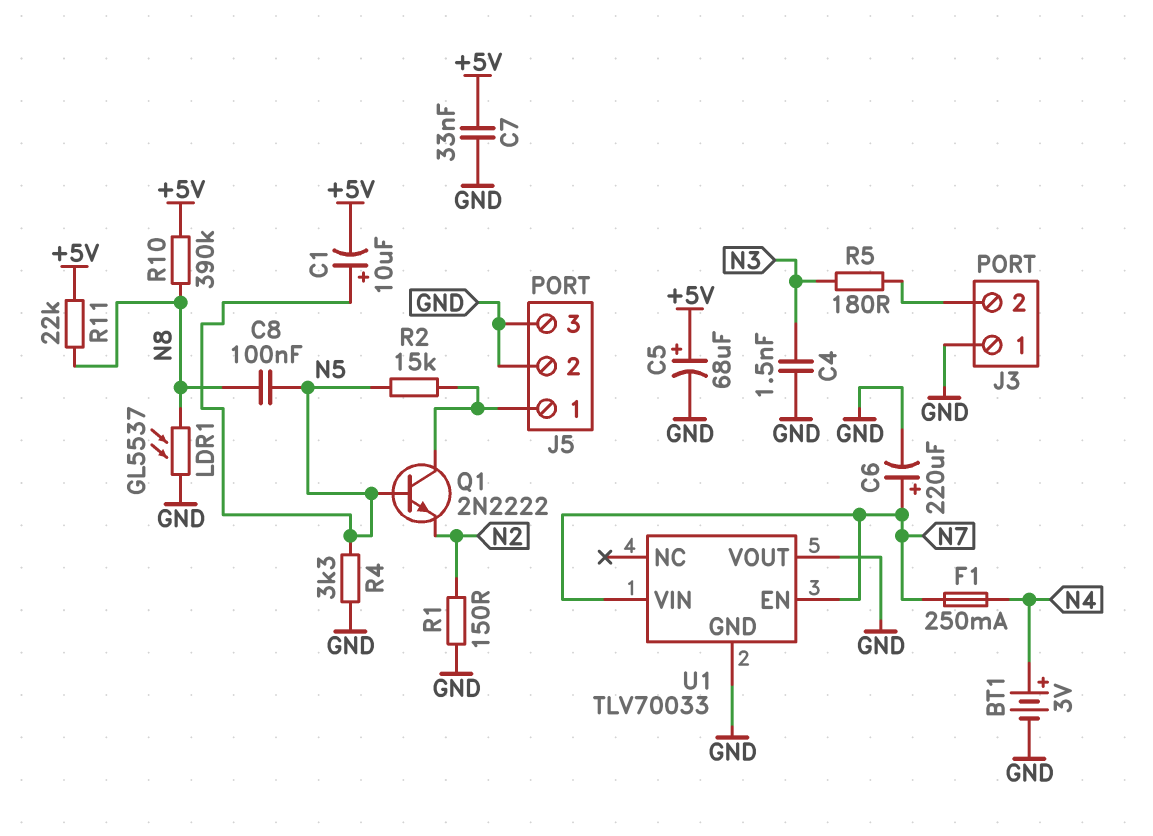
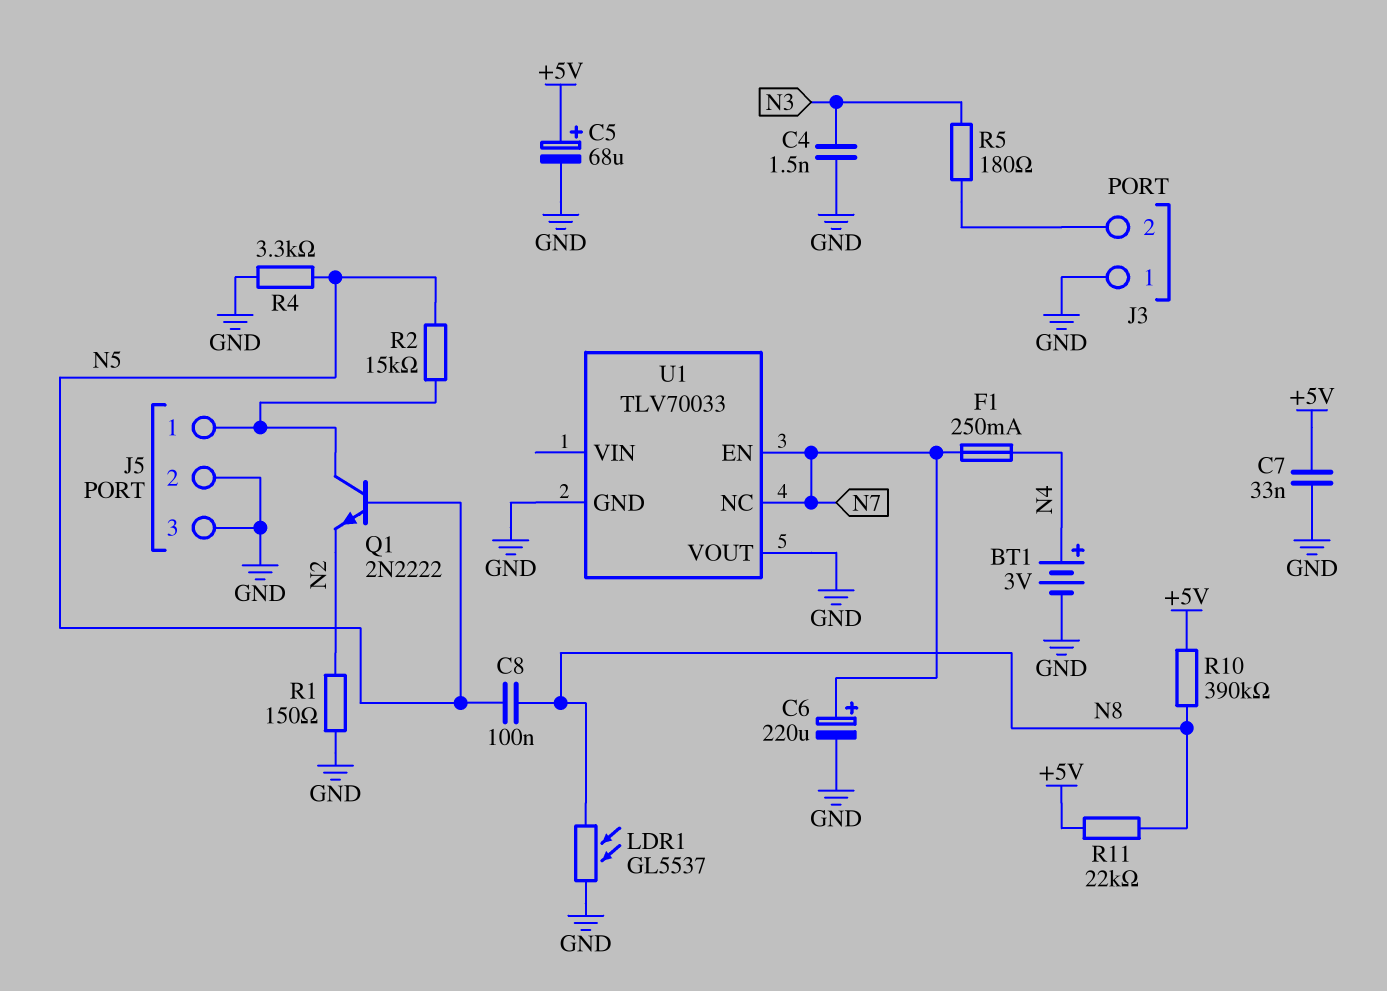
C1: 10uF (plus N5, minus +5V) -> none
U1 pin NC: none -> N7
U1 pin VIN: N7 -> none

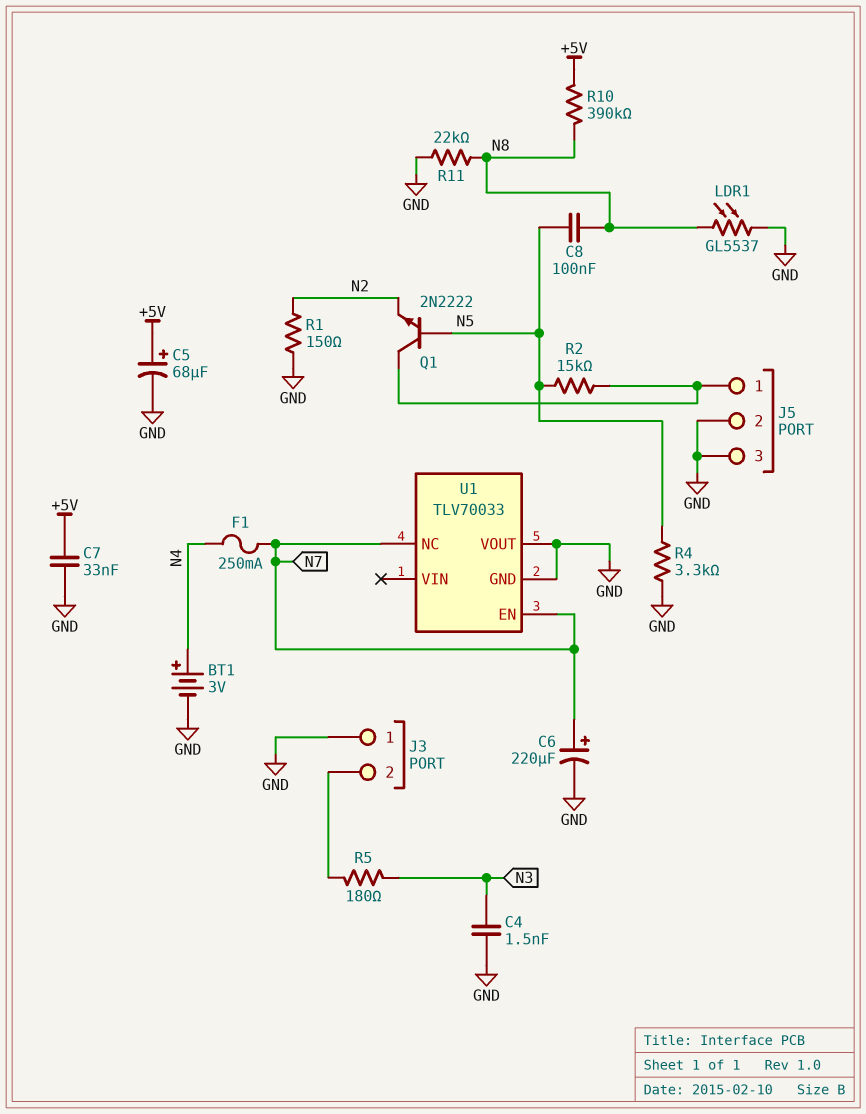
R11: 22k (+5V, N8) -> 22k (GND, N8)

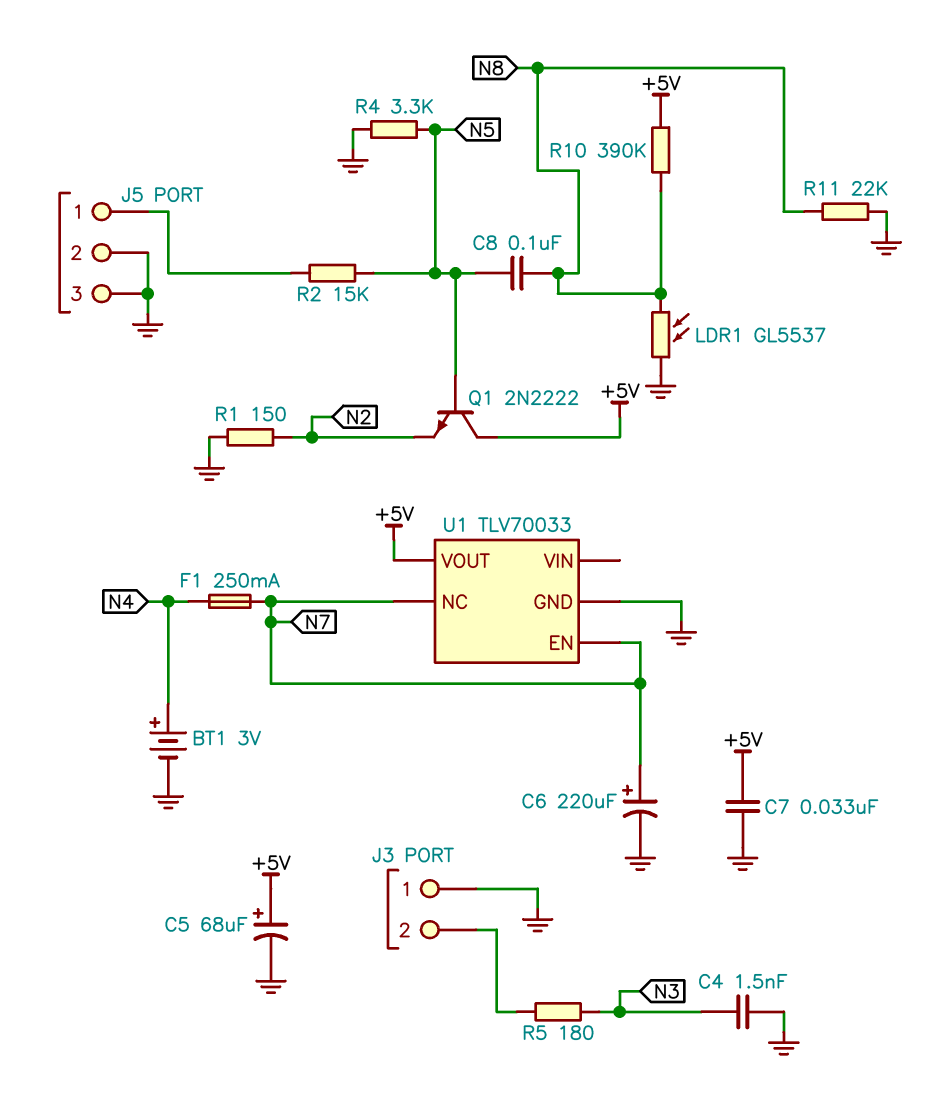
Q1: NPN 2N2222 (B N5, C J5/1, E N2) -> NPN 2N2222 (B N5, C +5V, E N2)
U1 pin VOUT: GND -> +5V

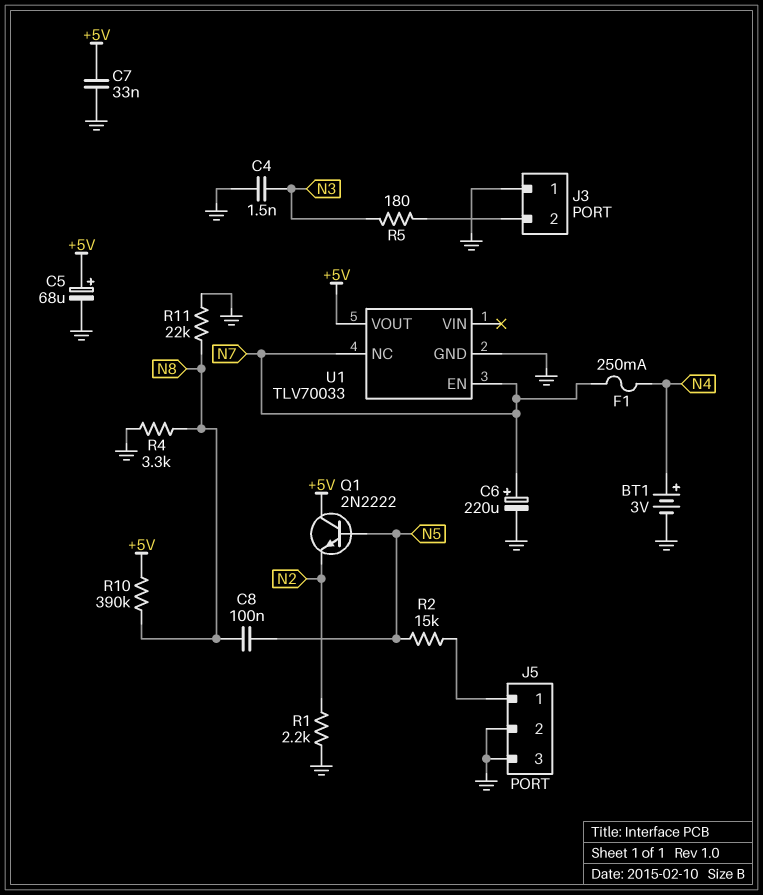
LDR1: GL5537 (GND, N8) -> none
R1: 150 (GND, N2) -> 2.2k (GND, N2)
R4: 3.3k (GND, N5) -> 3.3k (GND, N8)

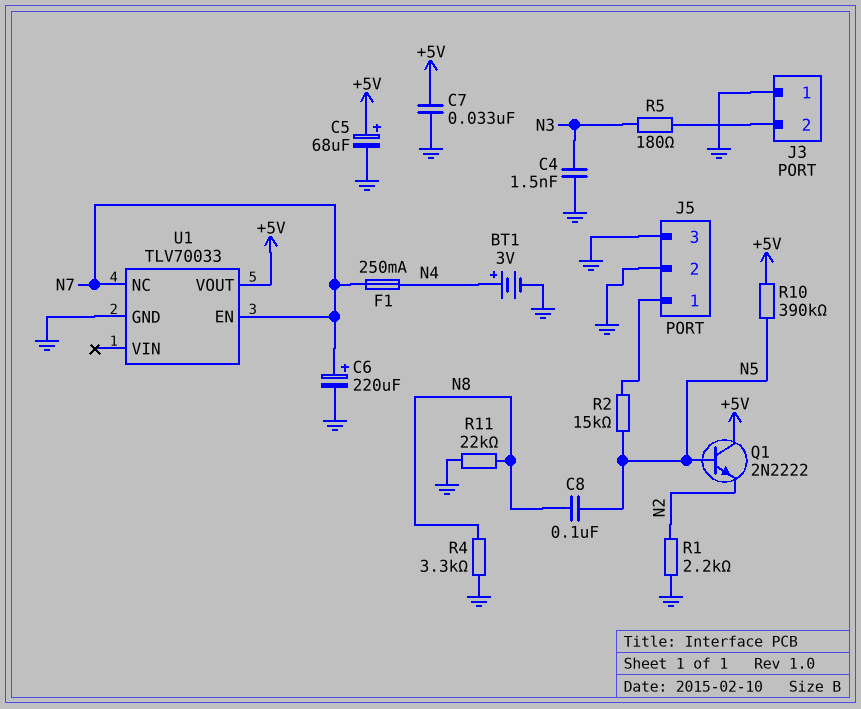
R10: 390k (+5V, N8) -> 390k (+5V, N5)

